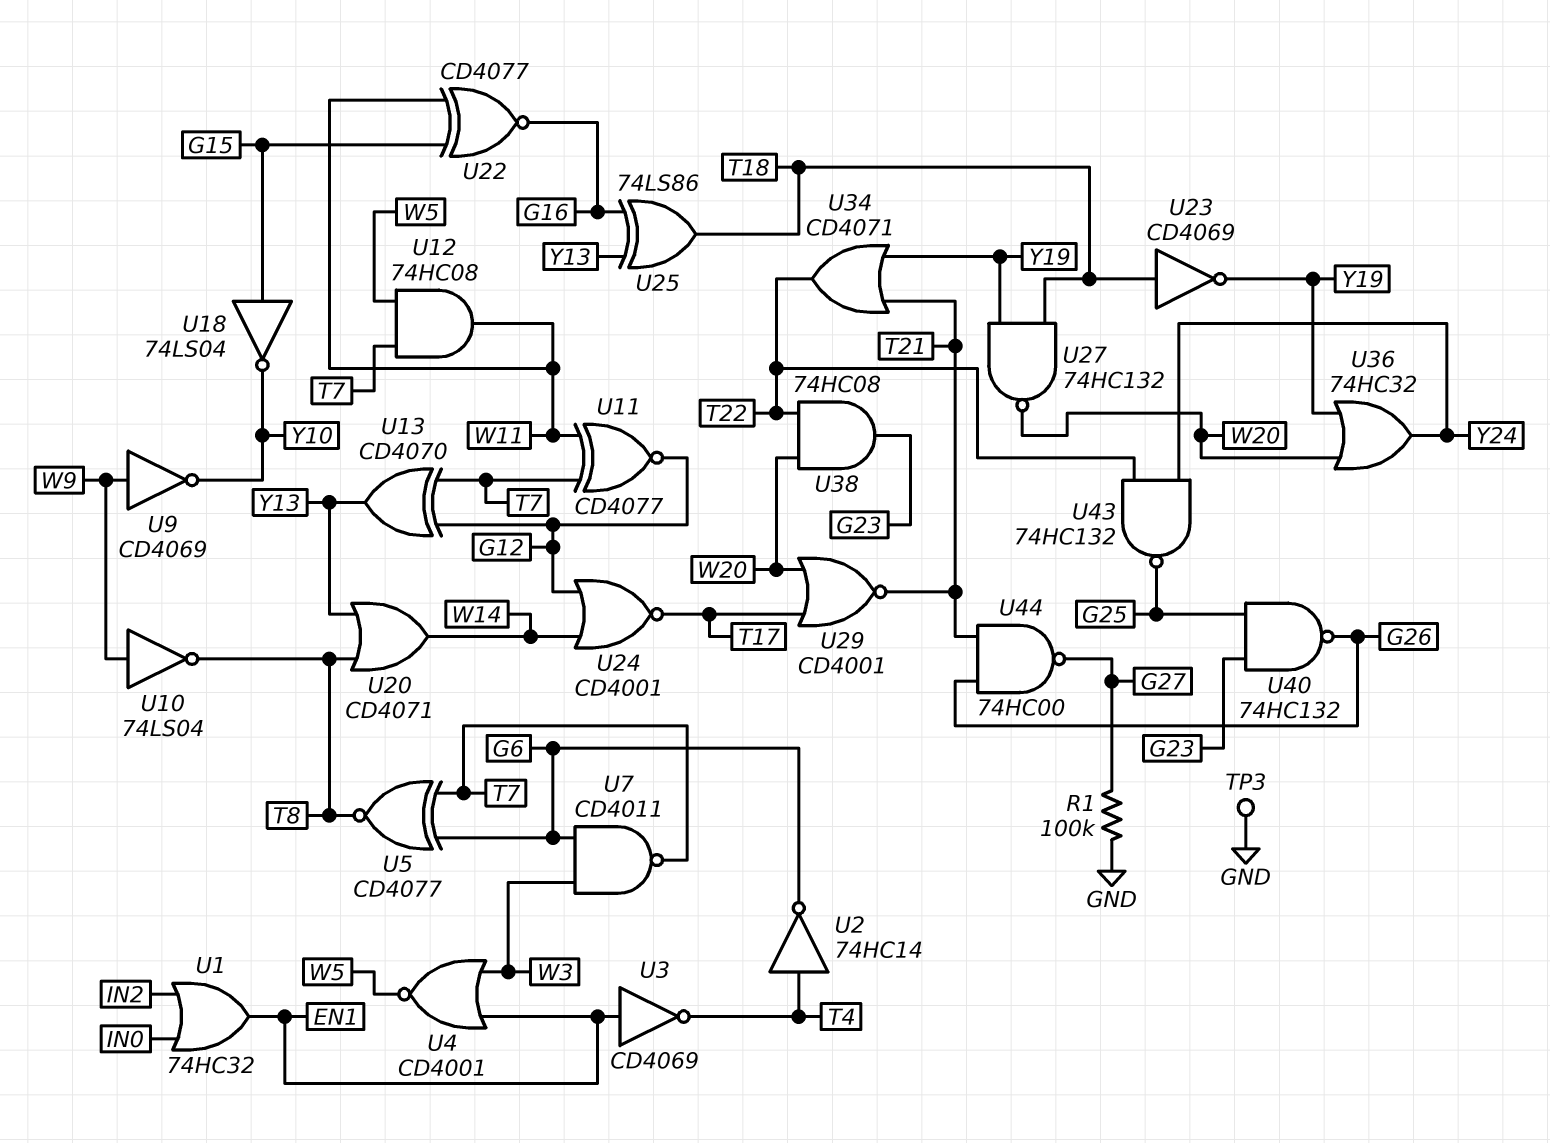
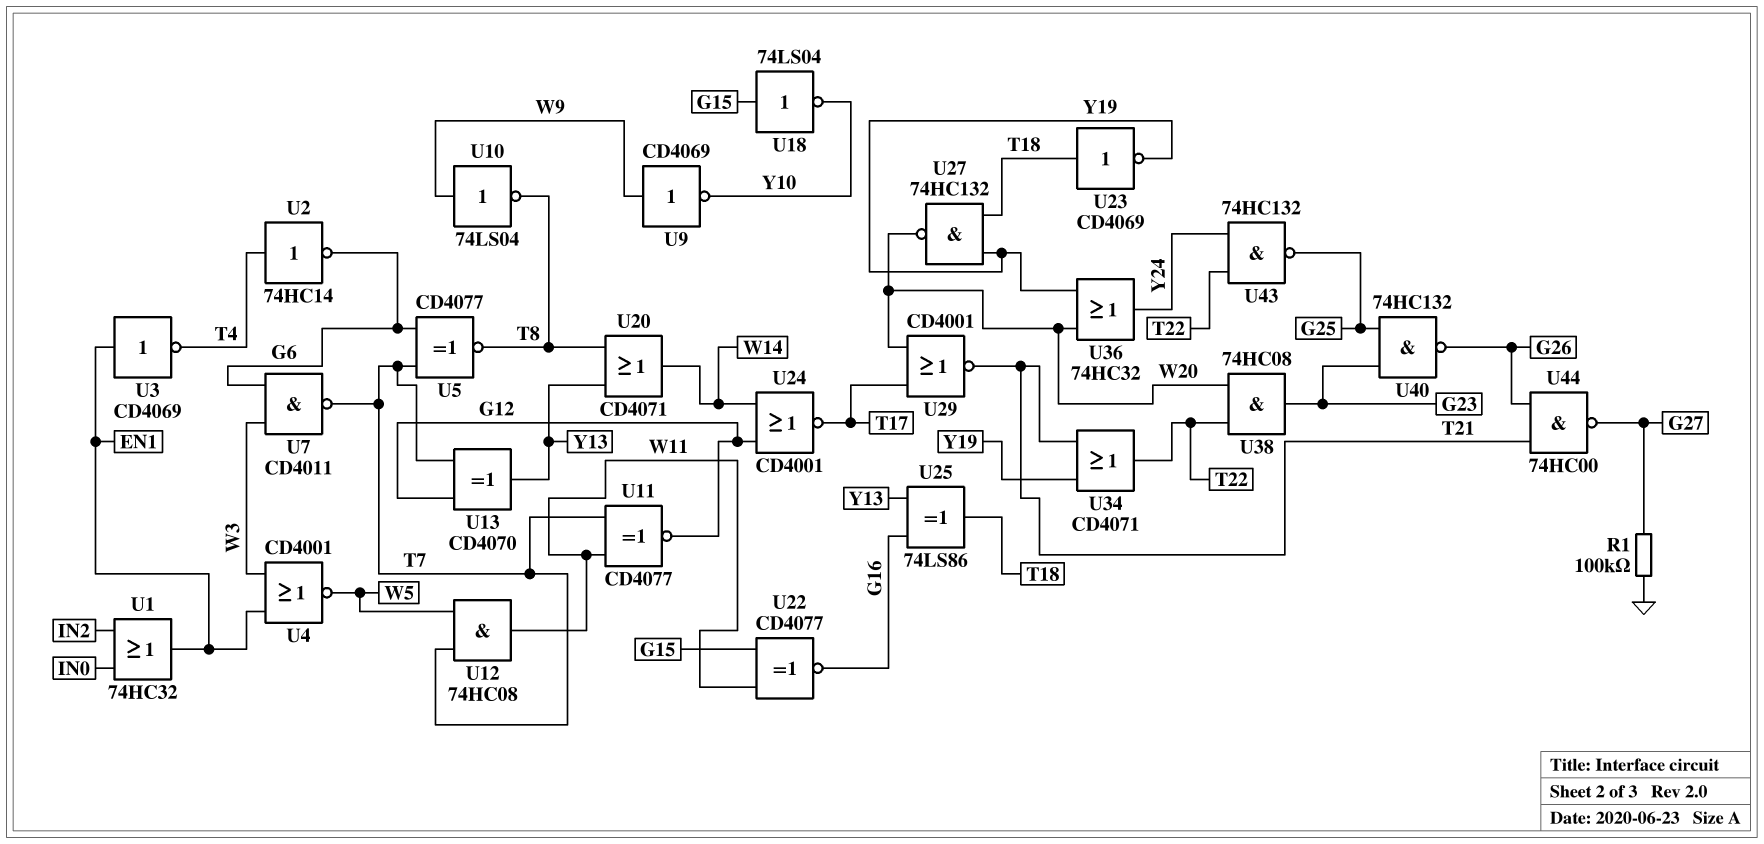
TP3: test point (GND) -> none

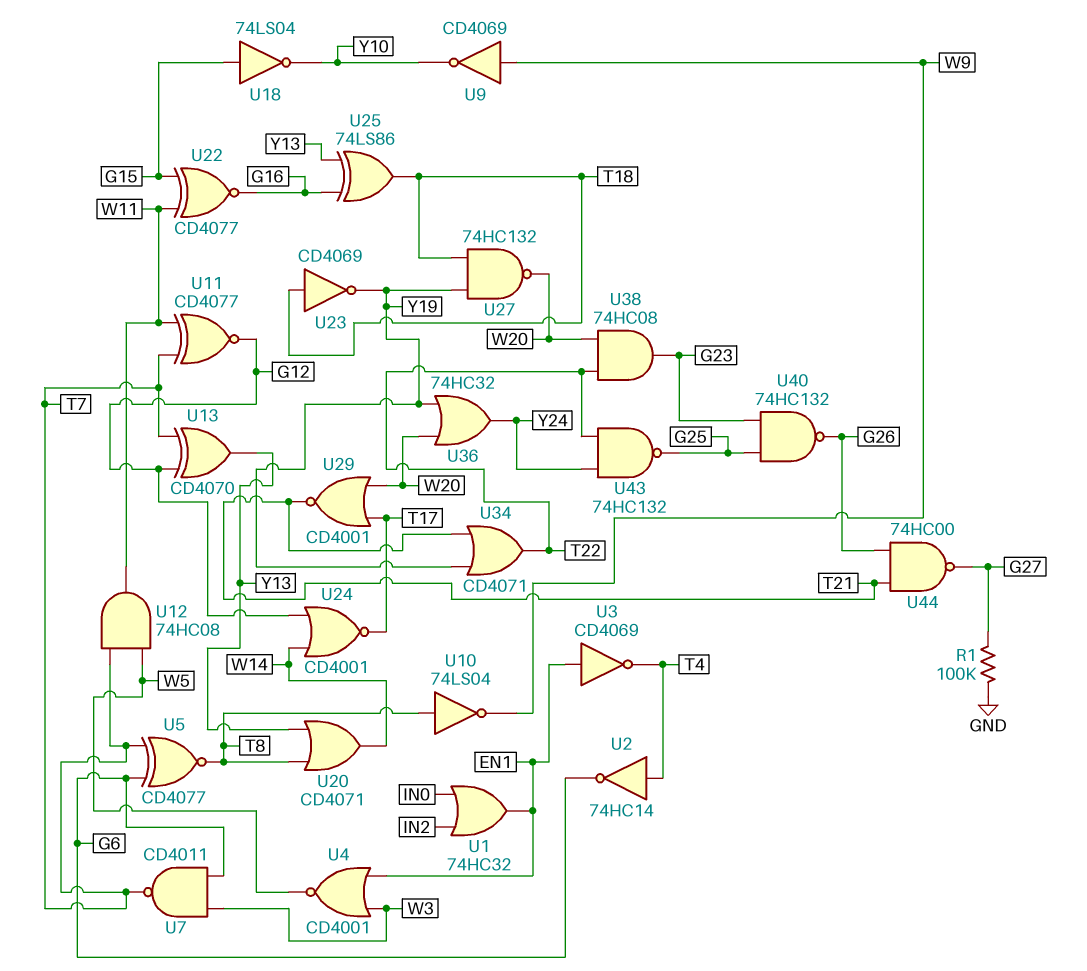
U10: NOT 74LS04 (in W9, out T8) -> NOT 74LS04 (in T8, out W9)

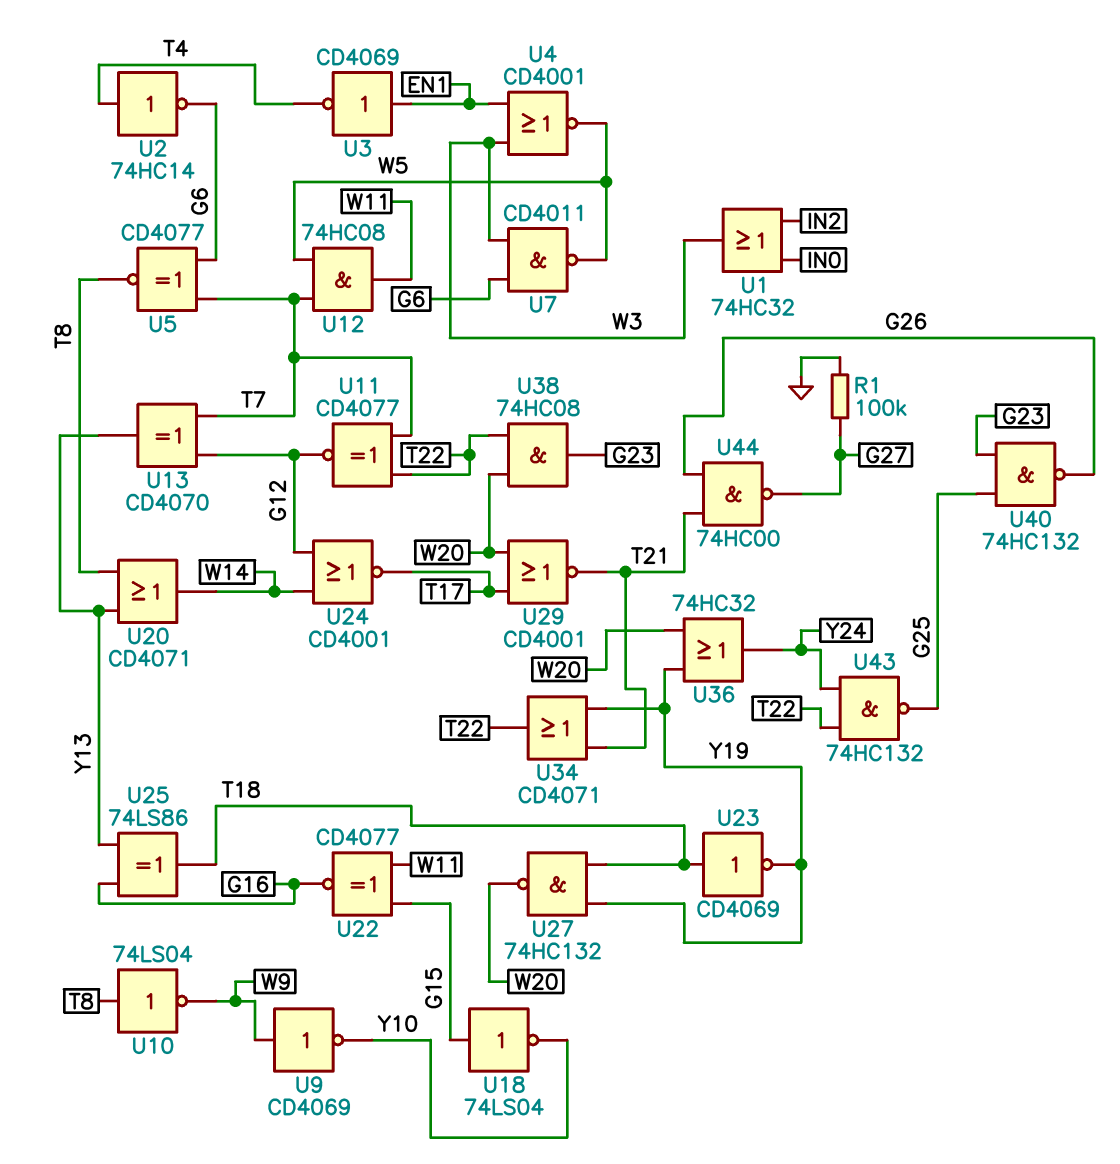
U1: OR 74HC32 (in IN0, in IN2, out EN1) -> OR 74HC32 (in IN0, in IN2, out W3)
U7: NAND CD4011 (in G6, in W3, out T7) -> NAND CD4011 (in G6, in W3, out W5)
U11: XNOR CD4077 (in T7, in W11, out G12) -> XNOR CD4077 (in T7, in T22, out G12)

